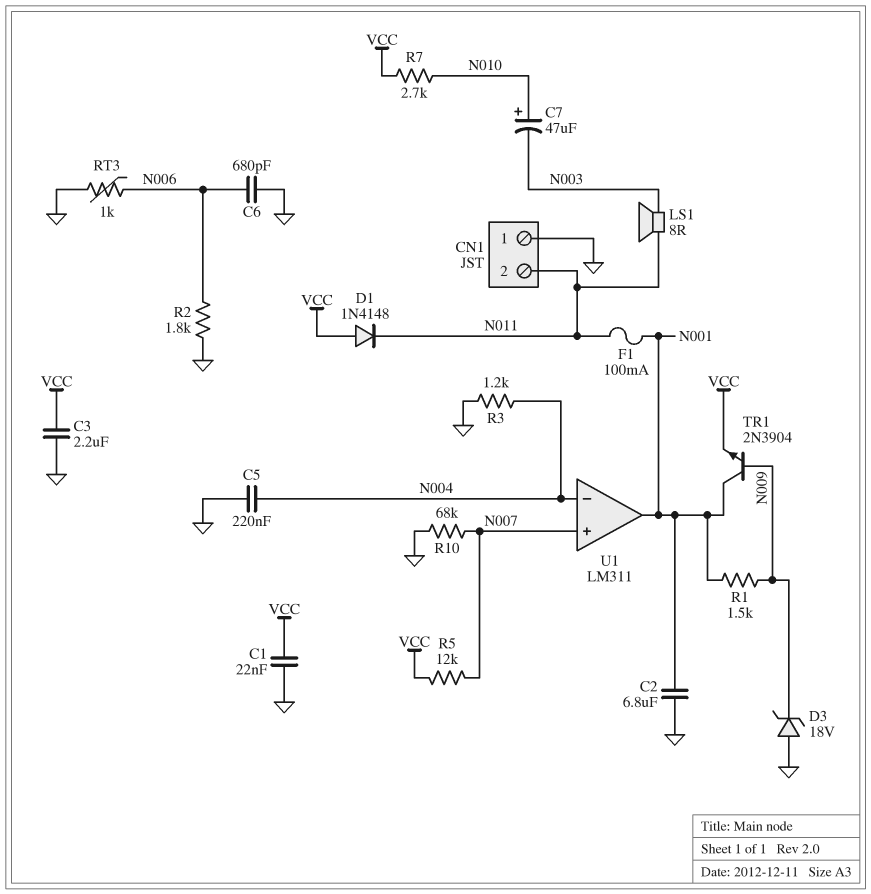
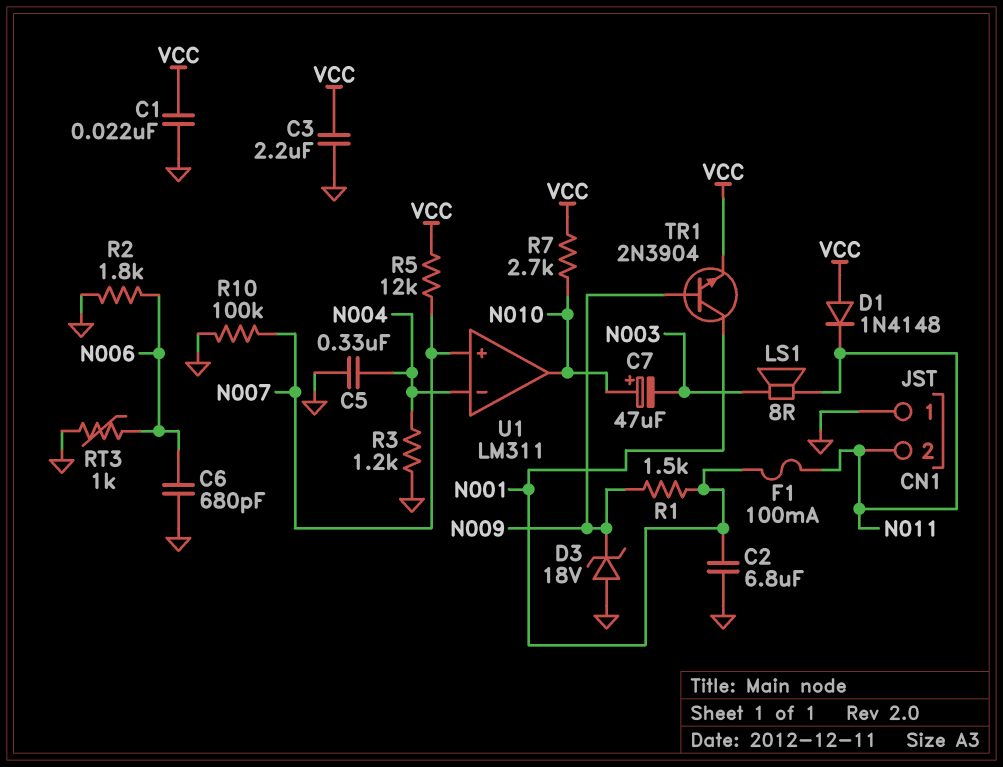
C5: 220nF (GND, N004) -> 330nF (GND, N004)
R10: 68k (GND, N007) -> 100k (GND, N007)
U1 pin out: N001 -> N010

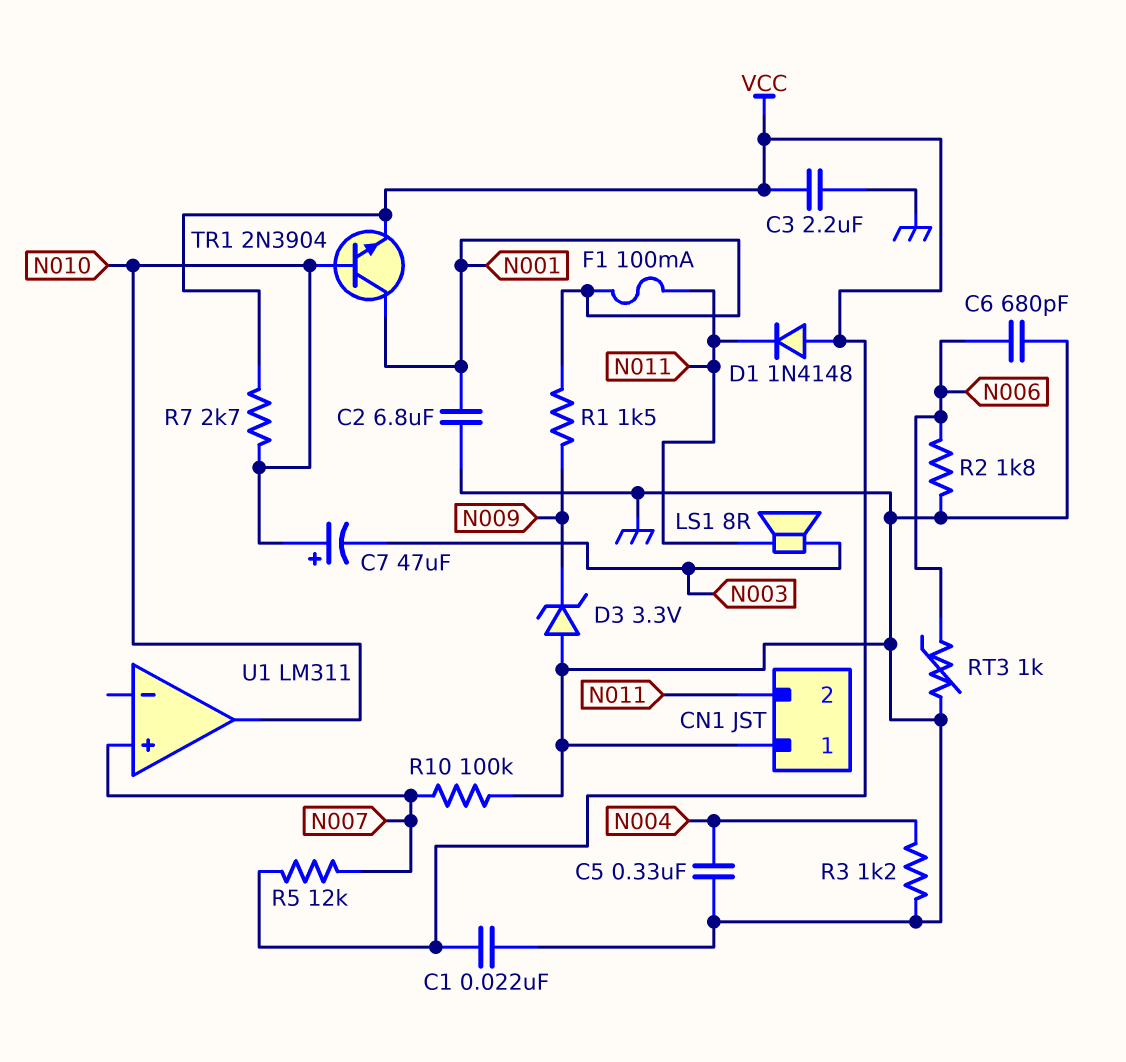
D3: zener 18V (A GND, K N009) -> zener 3.3V (A GND, K N009)
TR1: NPN 2N3904 (B N009, C N001, E VCC) -> NPN 2N3904 (B N010, C N001, E VCC)
U1 pin in-: N004 -> none

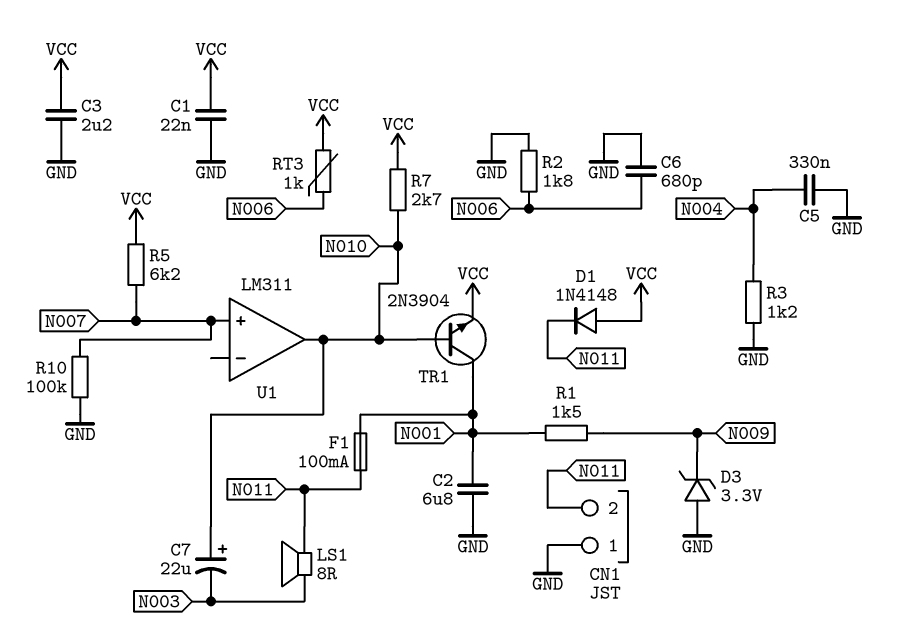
C7: 47uF (plus N010, minus N003) -> 22uF (plus N010, minus N003)
R5: 12k (N007, VCC) -> 6.2k (N007, VCC)
RT3: 1k (GND, N006) -> 1k (N006, VCC)

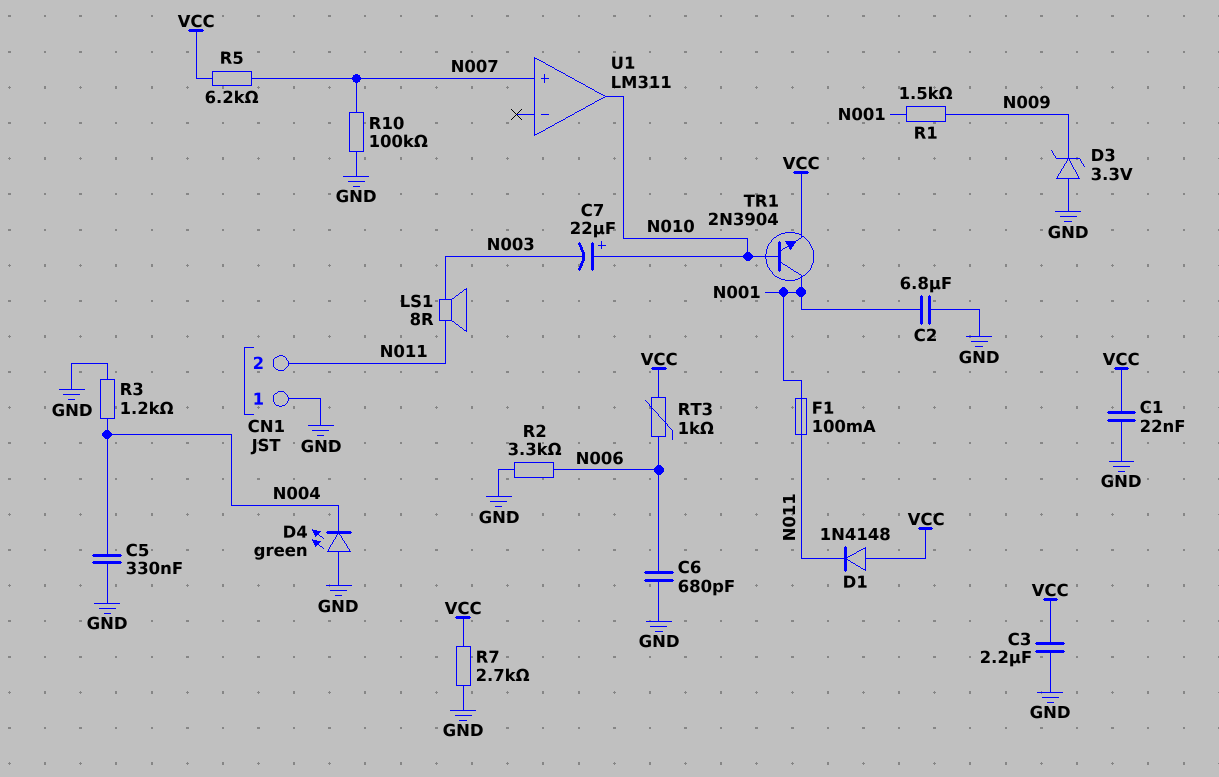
D4: none -> LED green (A GND, K N004)
R2: 1.8k (GND, N006) -> 3.3k (GND, N006)
R7: 2.7k (N010, VCC) -> 2.7k (GND, VCC)

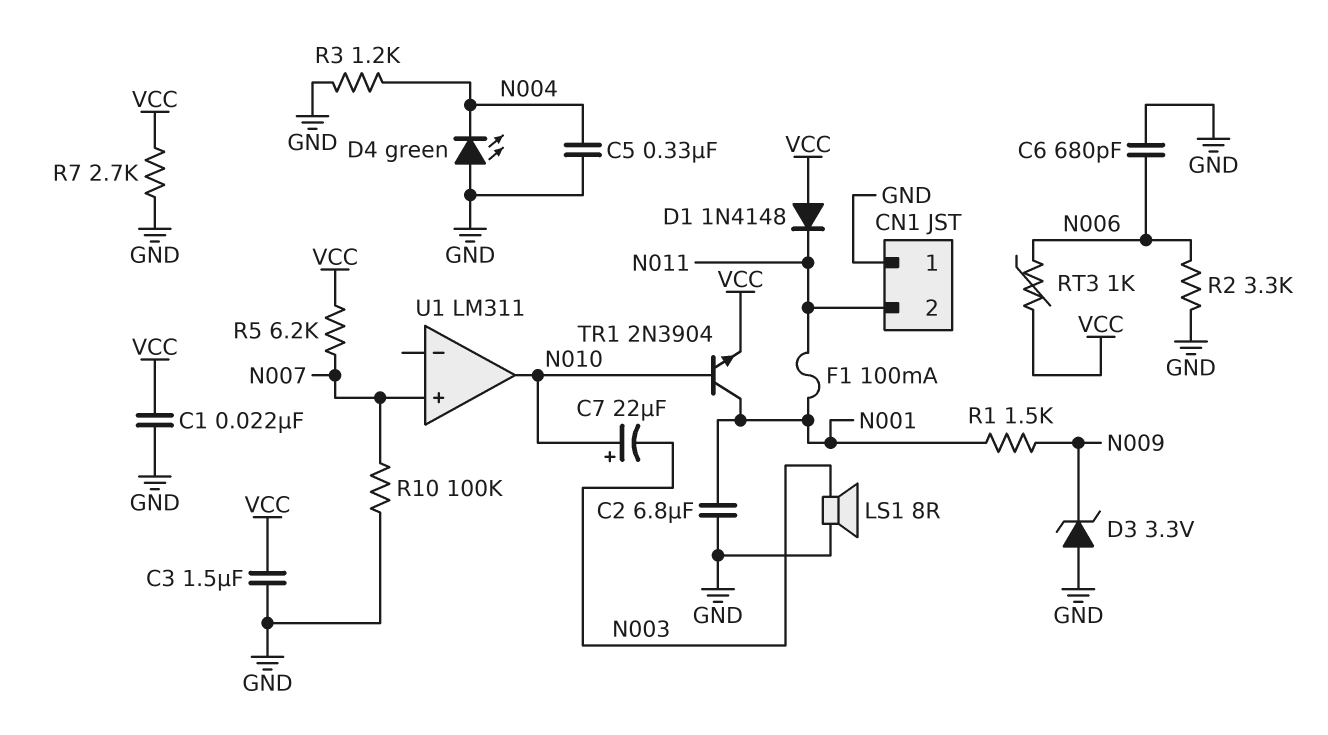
C3: 2.2uF (GND, VCC) -> 1.5uF (GND, VCC)
LS1: speaker 8R (N003, N011) -> speaker 8R (GND, N003)

